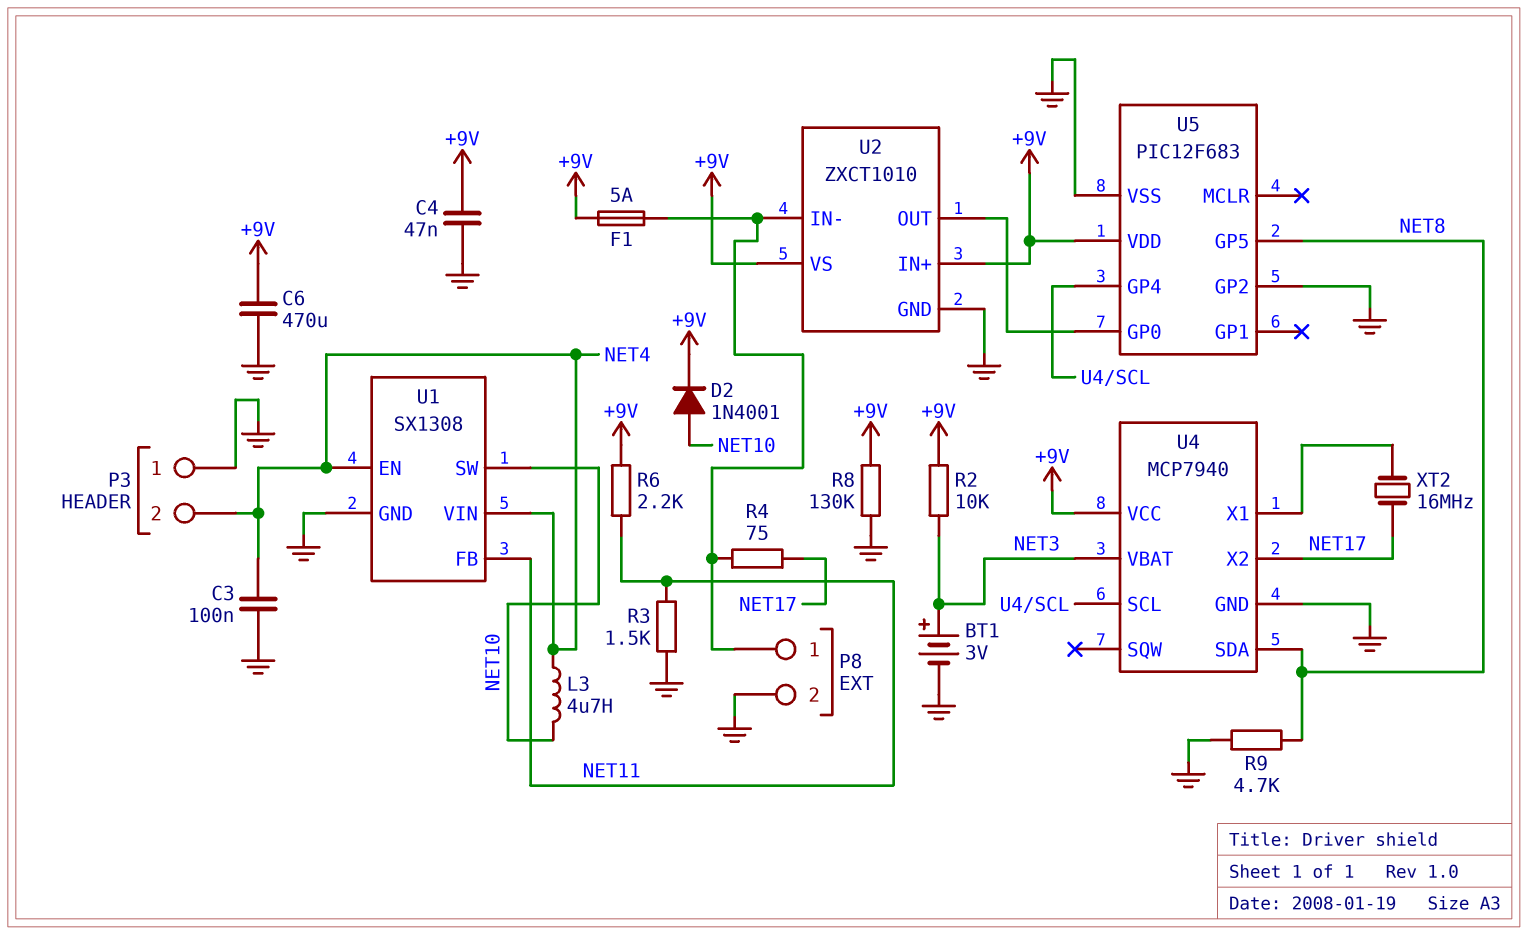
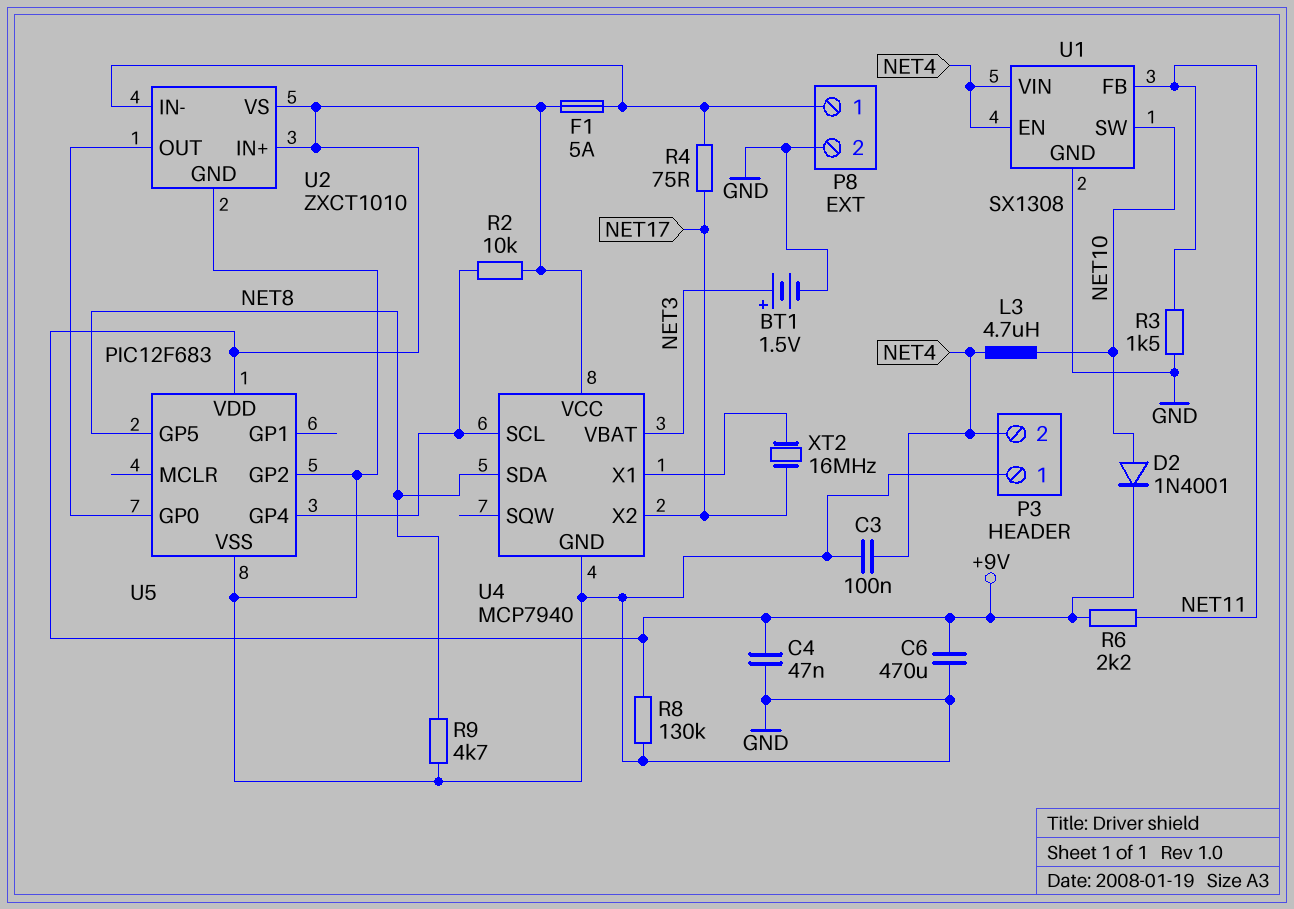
BT1: 3V (plus NET3, minus GND) -> 1.5V (plus NET3, minus GND)
R2: 10k (+9V, NET3) -> 10k (+9V, U4/SCL)

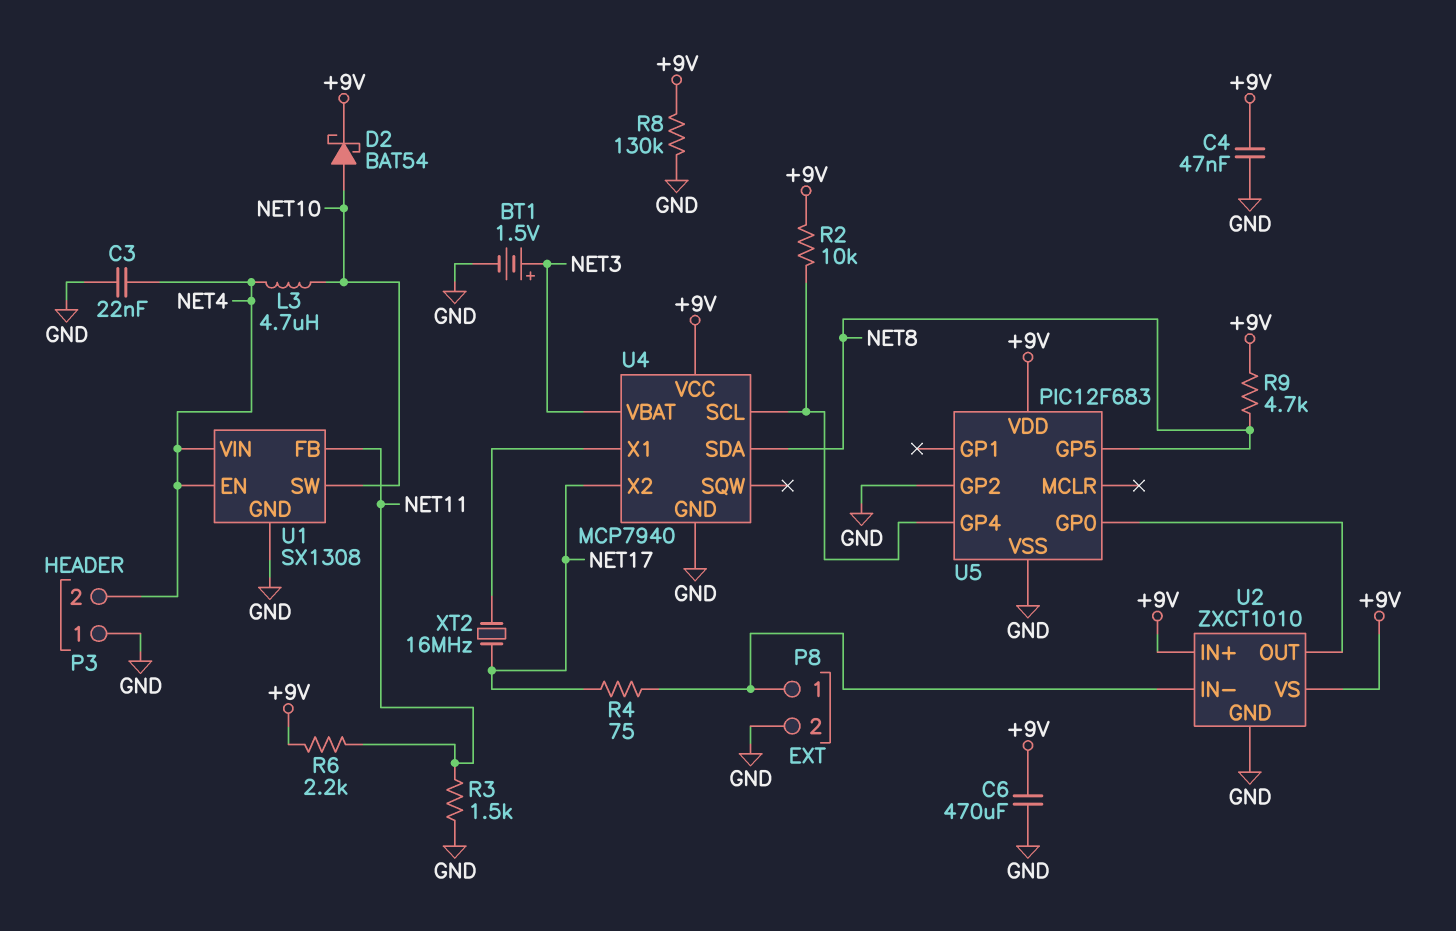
C3: 100nF (GND, NET4) -> 22nF (GND, NET4)
D2: diode 1N4001 (A NET10, K +9V) -> schottky BAT54 (A NET10, K +9V)
F1: 5A (+9V, P8/1) -> none
R9: 4.7k (GND, NET8) -> 4.7k (+9V, NET8)

